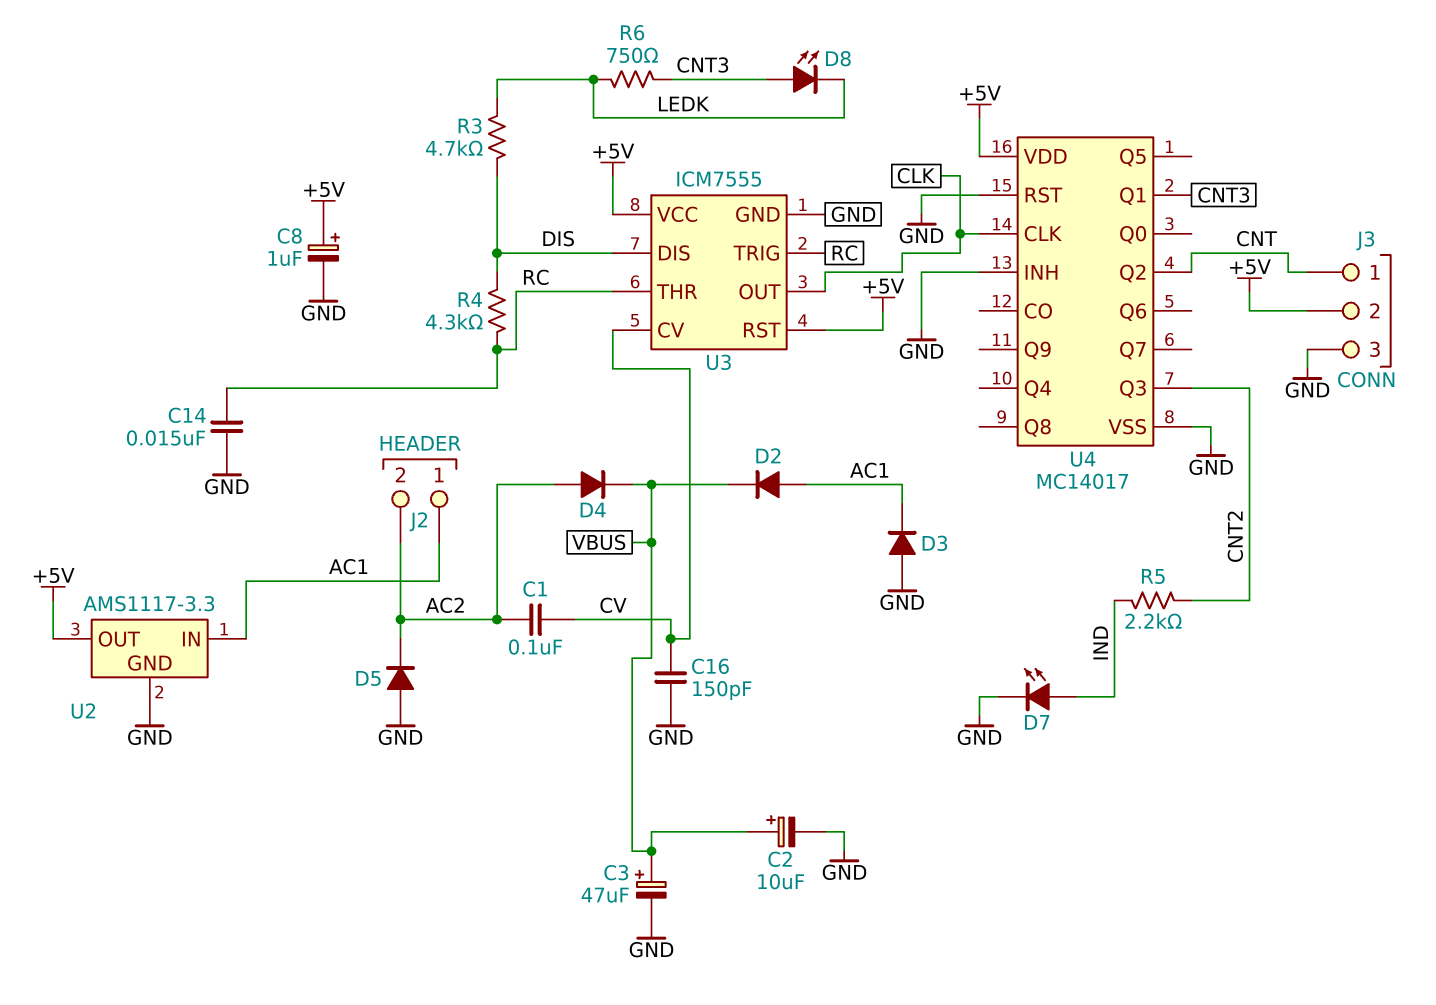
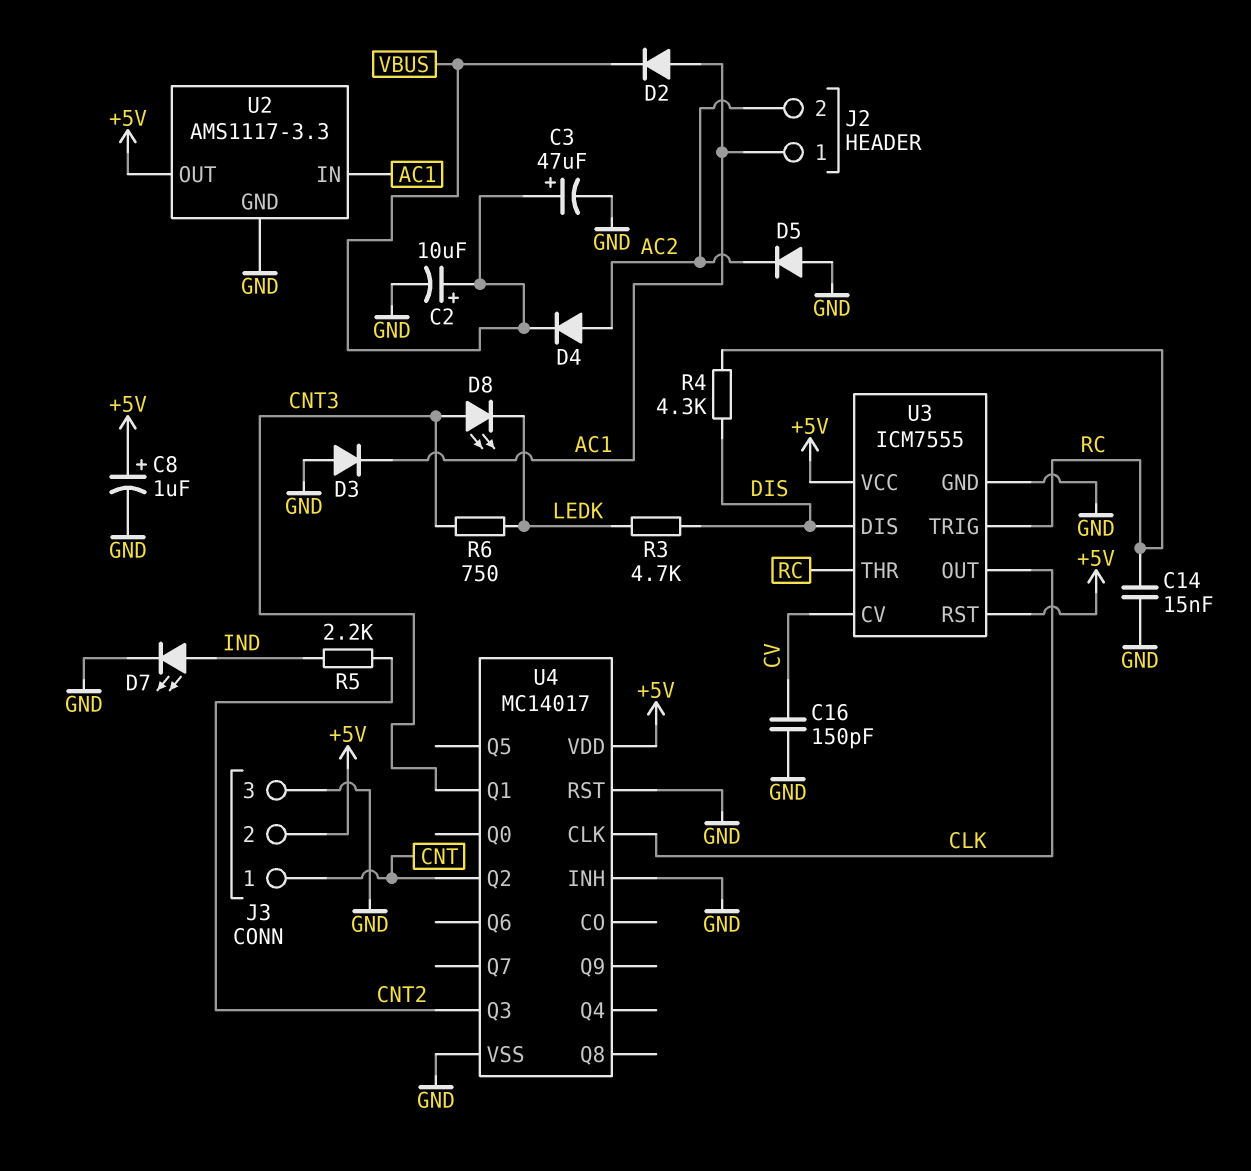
C1: 100nF (AC2, CV) -> none

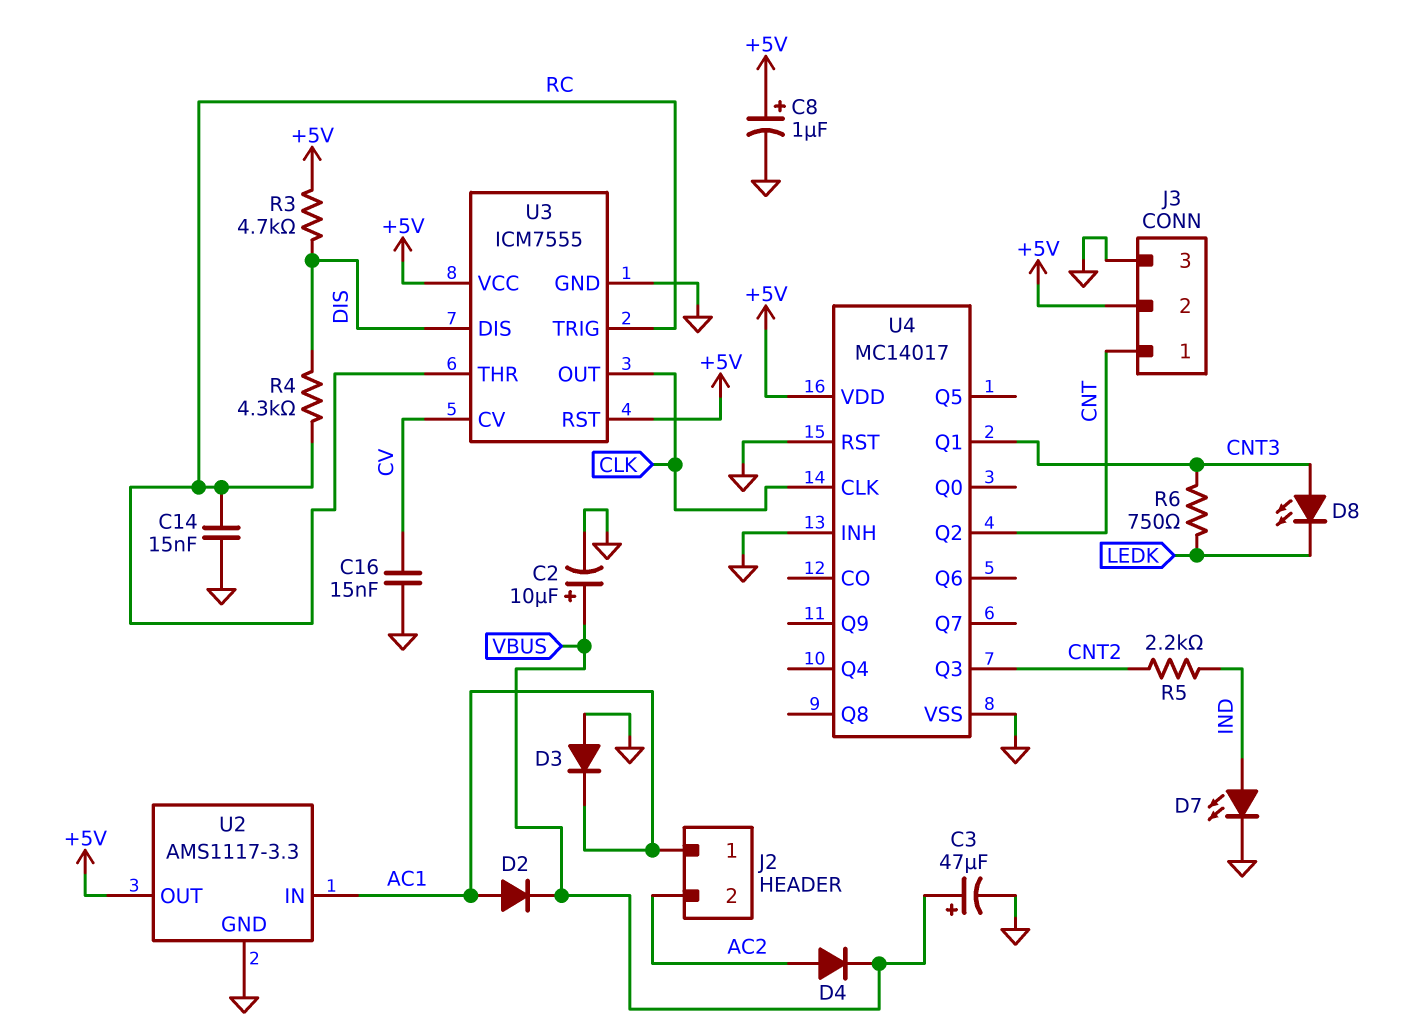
C16: 150pF (CV, GND) -> 15nF (CV, GND)
D5: diode (A GND, K AC2) -> none
R3: 4.7k (DIS, LEDK) -> 4.7k (+5V, DIS)

